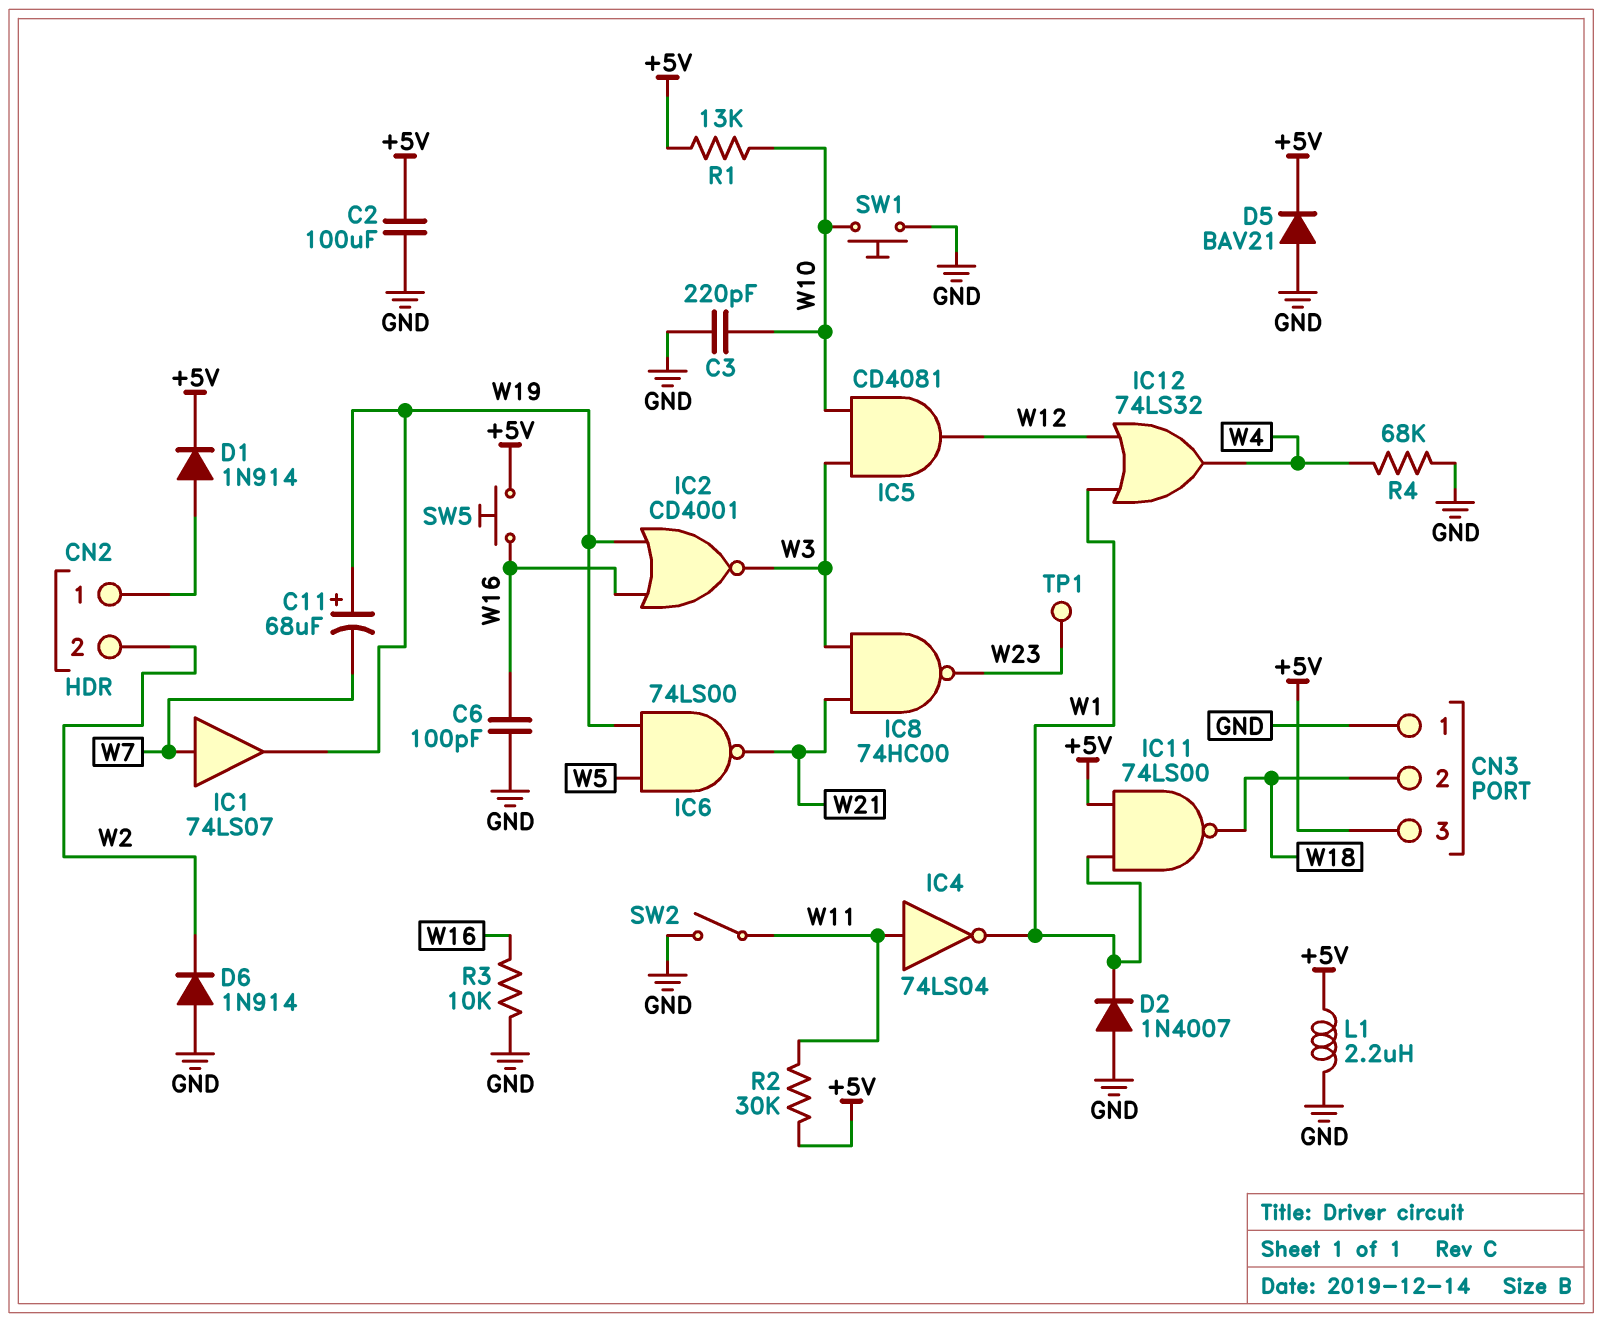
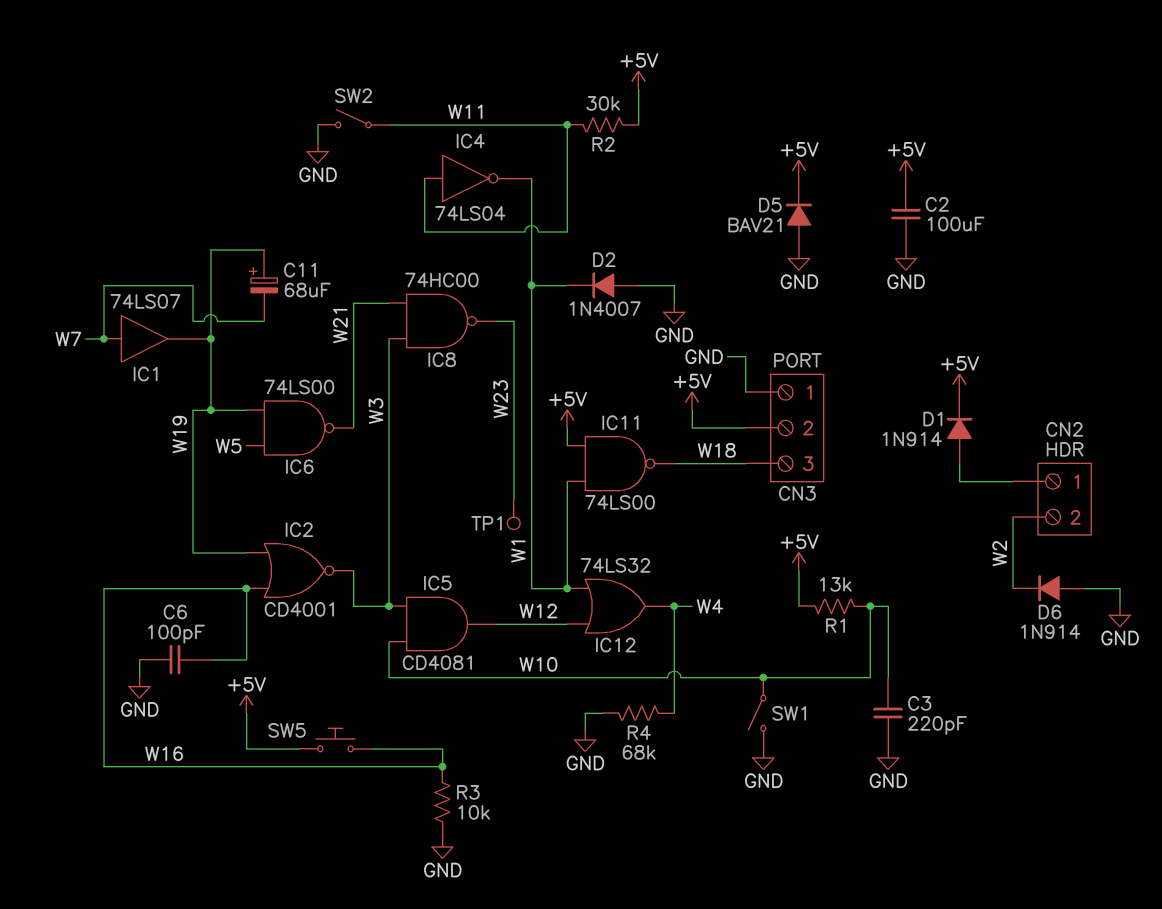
CN3 pin 2: W18 -> +5V
CN3 pin 3: +5V -> W18
L1: 2.2uH (+5V, GND) -> none
SW1: button (GND, W10) -> switch (GND, W10)

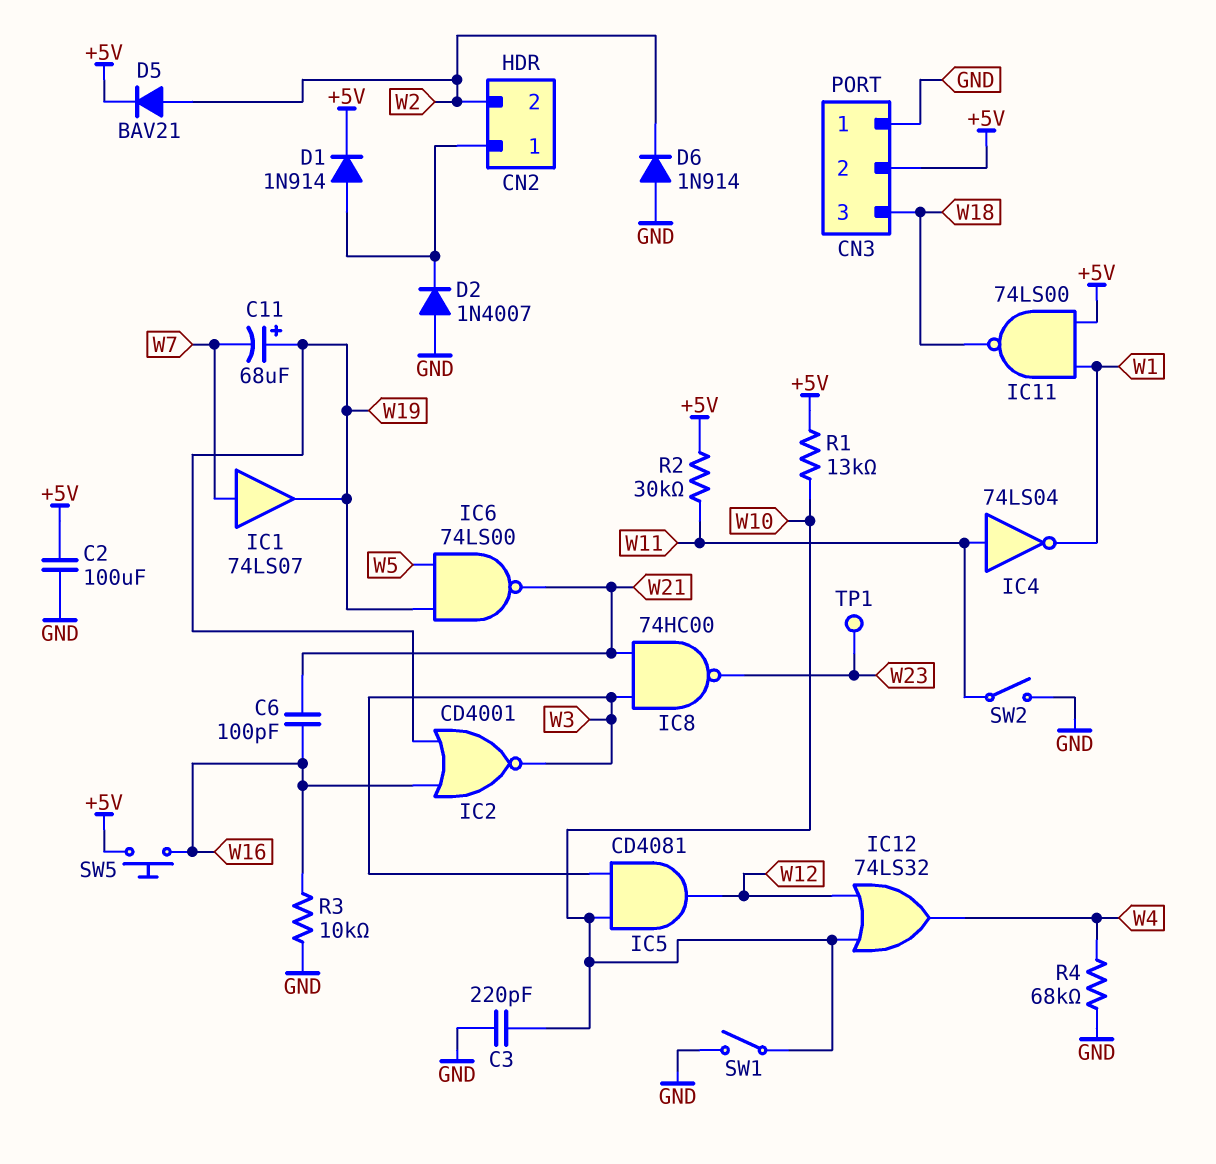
C6: 100pF (GND, W16) -> 100pF (W16, W21)
D2: diode 1N4007 (A GND, K W1) -> diode 1N4007 (A GND, K CN2/1)
D5: diode BAV21 (A GND, K +5V) -> diode BAV21 (A W2, K +5V)
IC12: OR 74LS32 (in W1, in W12, out W4) -> OR 74LS32 (in W10, in W12, out W4)

